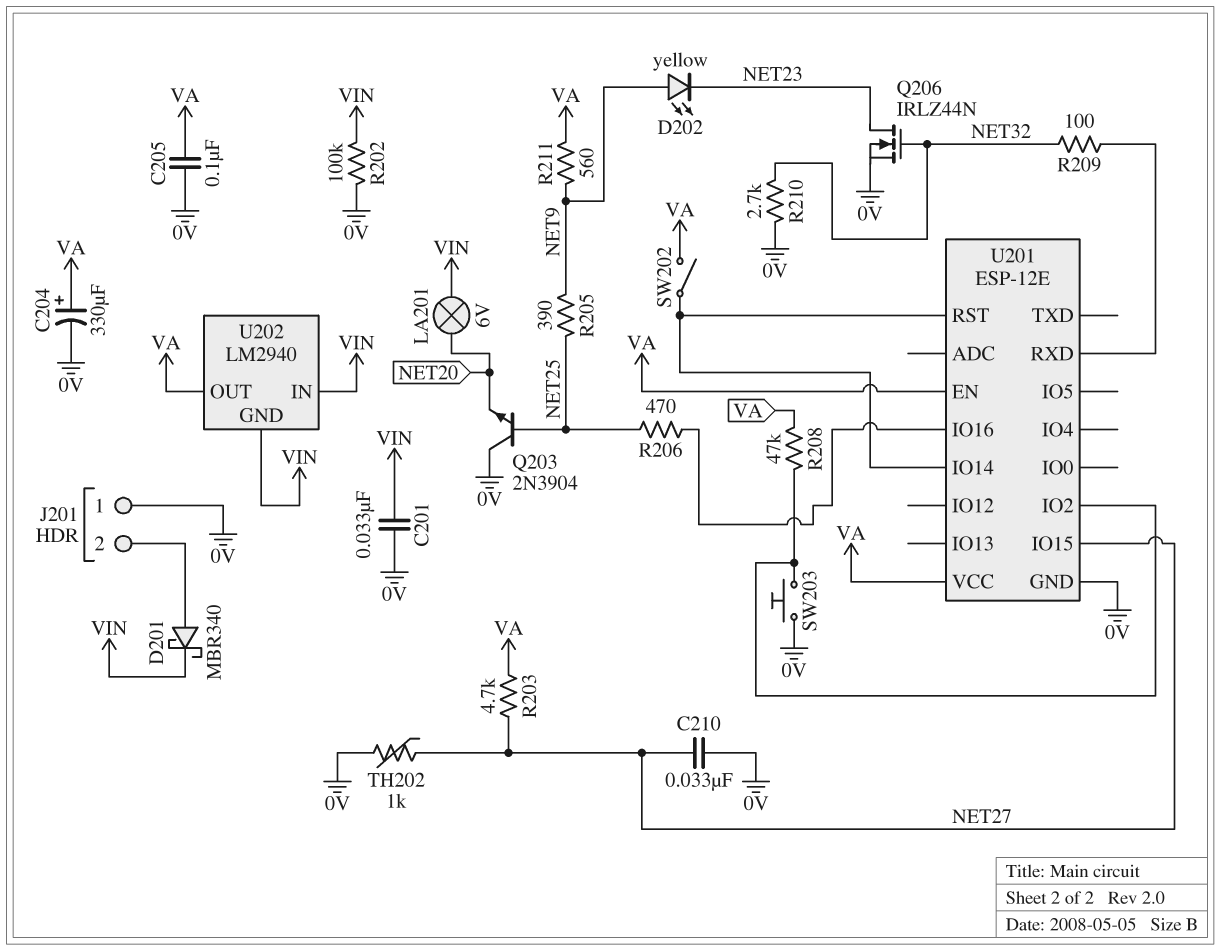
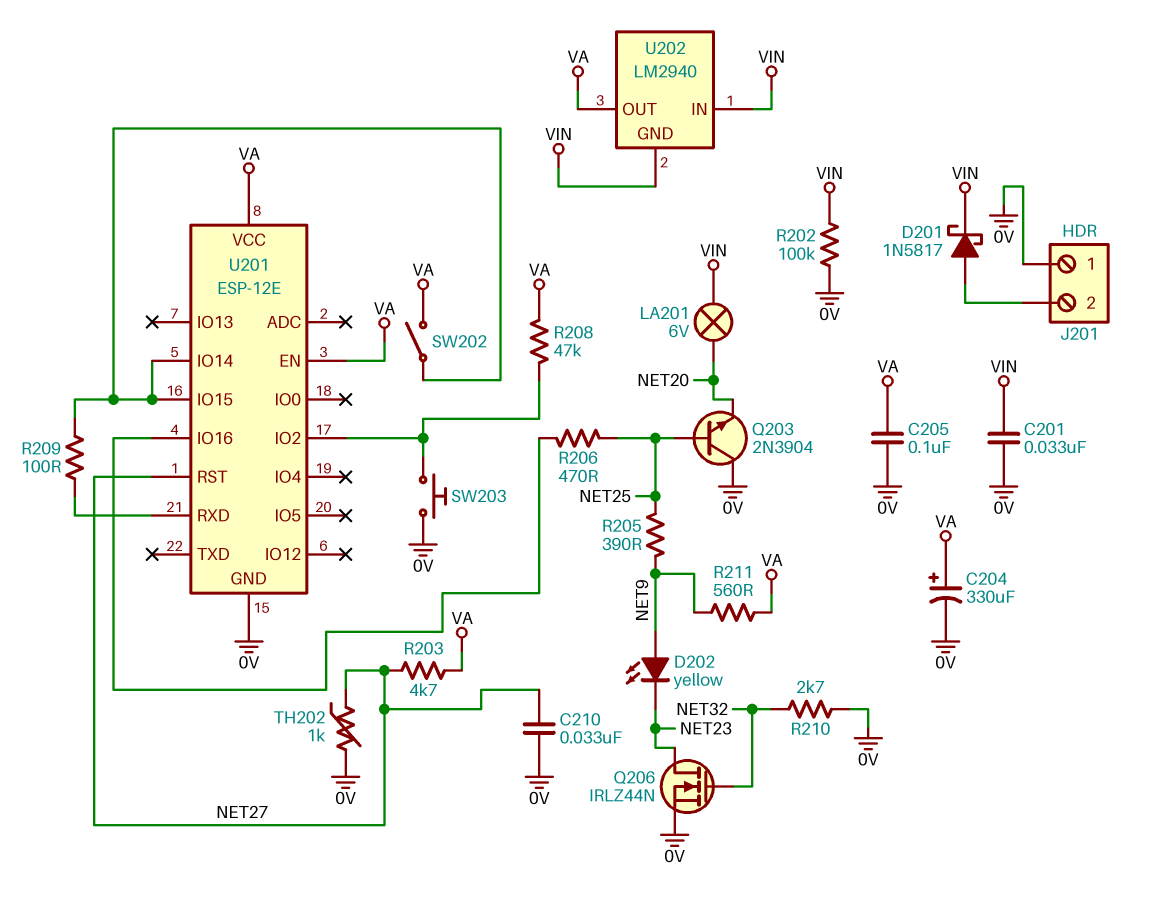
D201: schottky MBR340 (A J201/2, K VIN) -> schottky 1N5817 (A J201/2, K VIN)
R209: 100 (NET32, U201/RXD) -> 100 (U201/IO14, U201/RXD)
U201 pin IO15: NET27 -> U201/IO14
U201 pin RST: U201/IO14 -> NET27

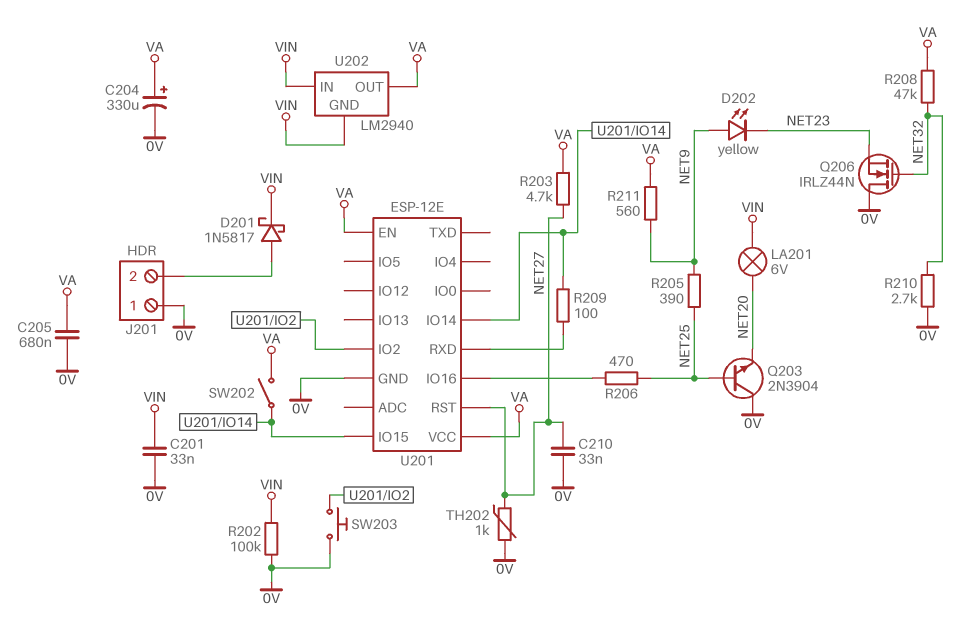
C205: 100nF (0V, VA) -> 680nF (0V, VA)
Q206: NMOS IRLZ44N (G NET32, D NET23, S 0V) -> NMOS IRLZ44N (G NET32, D 0V, S NET23)
R208: 47k (U201/IO2, VA) -> 47k (NET32, VA)

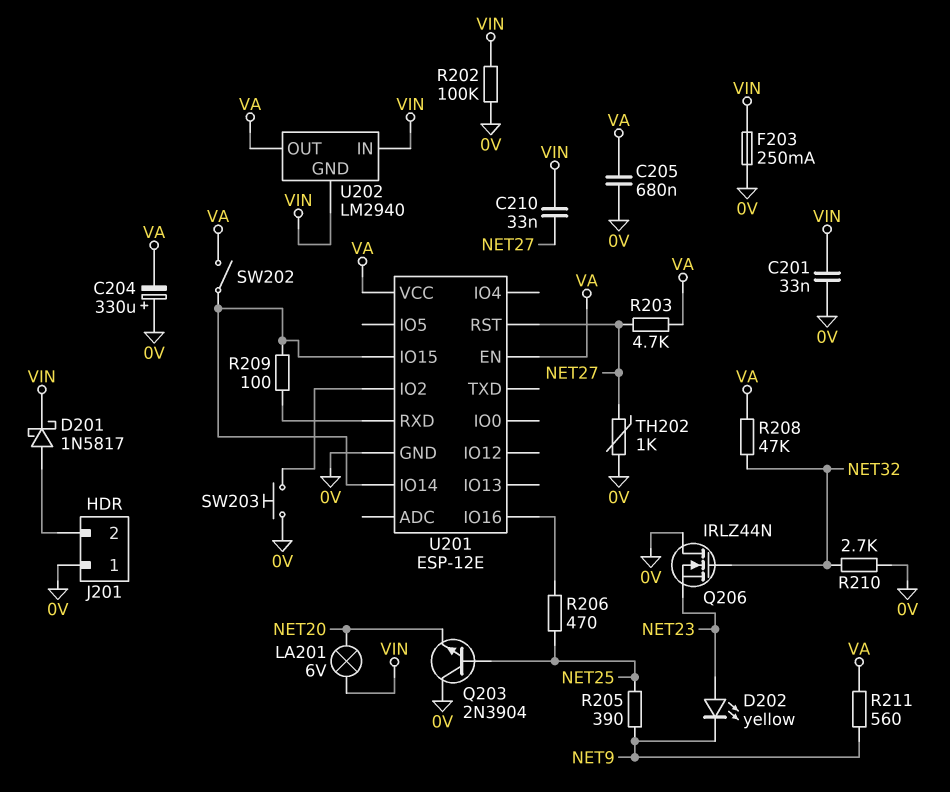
C204: 330uF (plus VA, minus 0V) -> 330uF (plus 0V, minus VA)
C210: 33nF (0V, NET27) -> 33nF (NET27, VIN)
D202: LED yellow (A NET9, K NET23) -> LED yellow (A NET23, K NET9)
F203: none -> 250mA (0V, VIN)

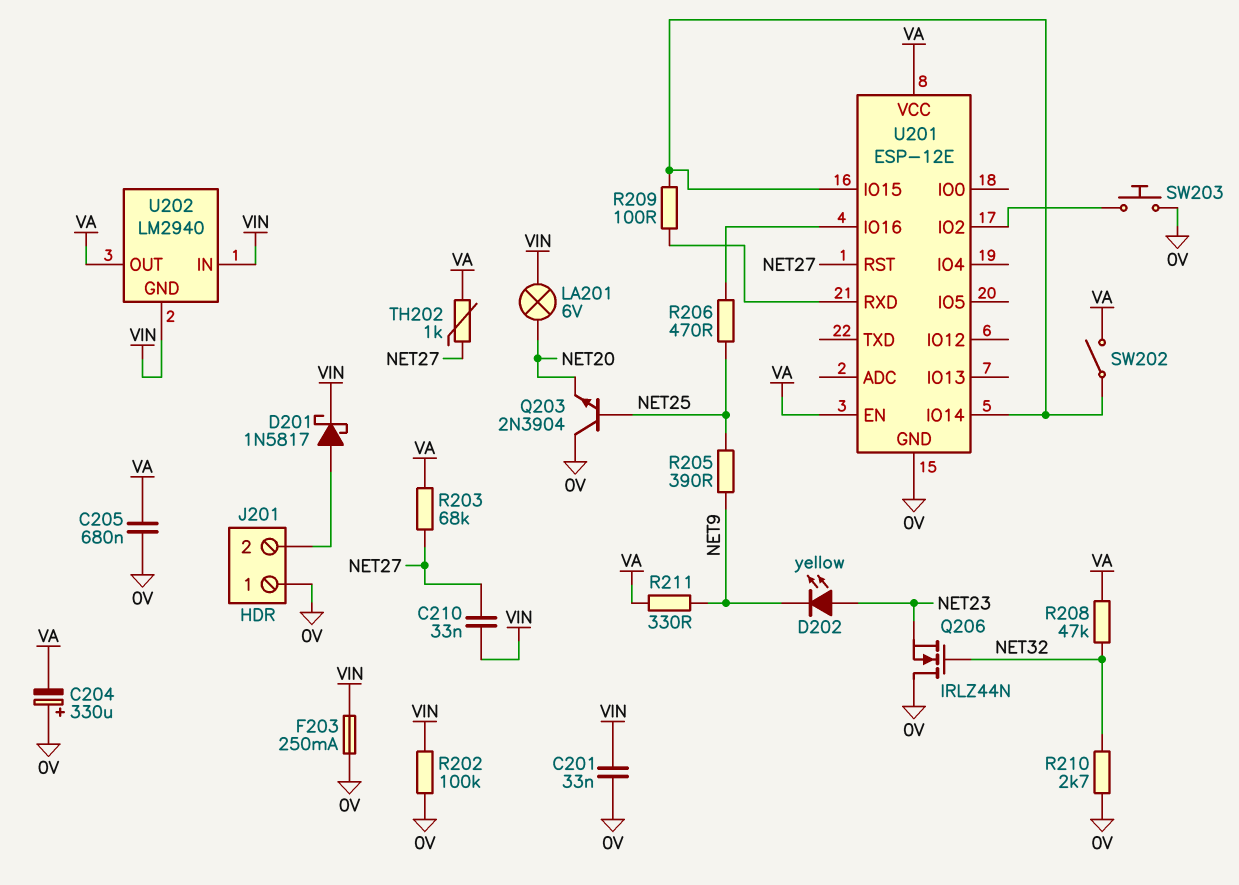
R203: 4.7k (NET27, VA) -> 68k (NET27, VA)
R211: 560 (NET9, VA) -> 330 (NET9, VA)
TH202: 1k (0V, NET27) -> 1k (NET27, VA)

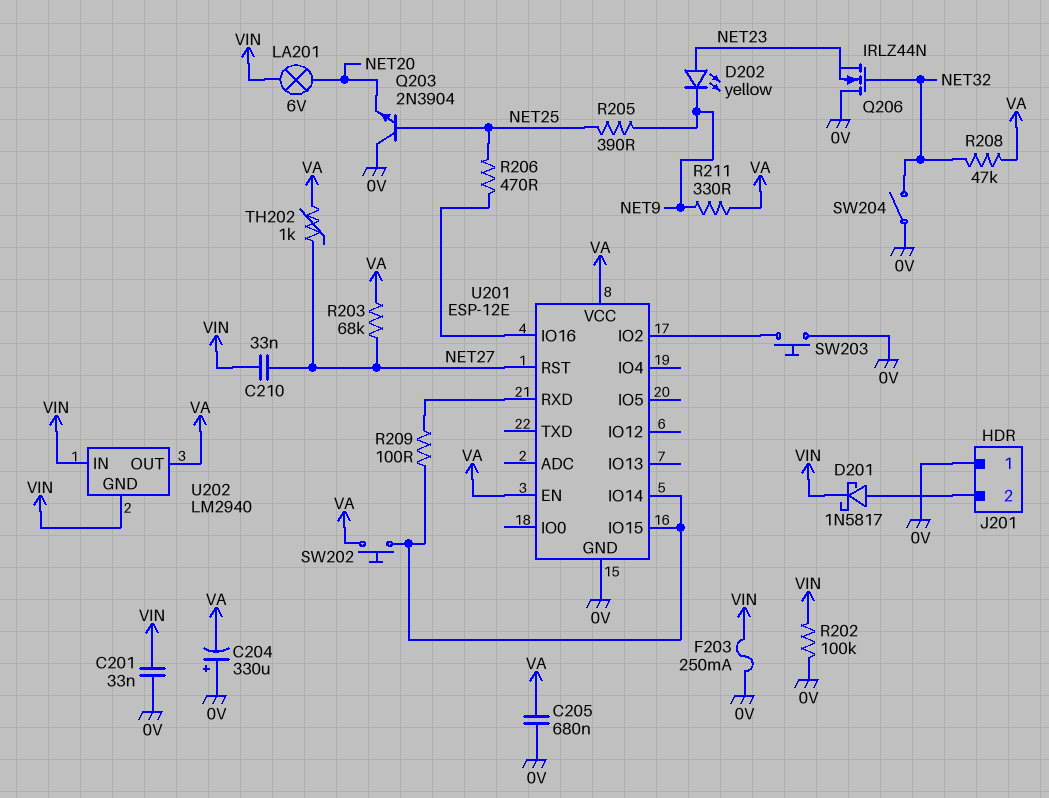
R210: 2.7k (0V, NET32) -> none
SW202: switch (U201/IO14, VA) -> button (U201/IO14, VA)
SW204: none -> switch (0V, NET32)

